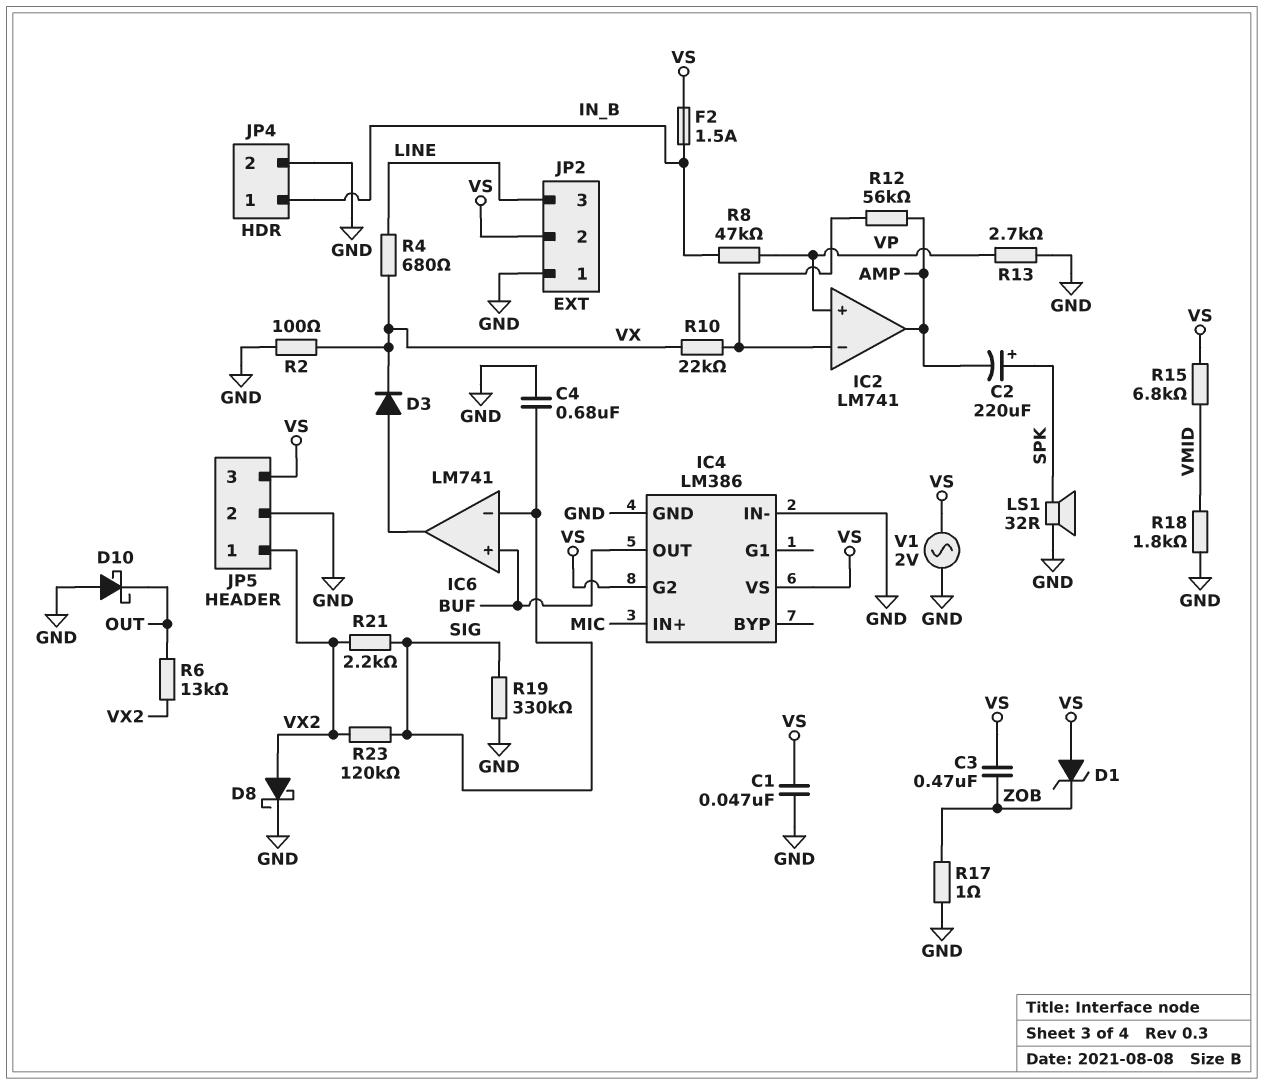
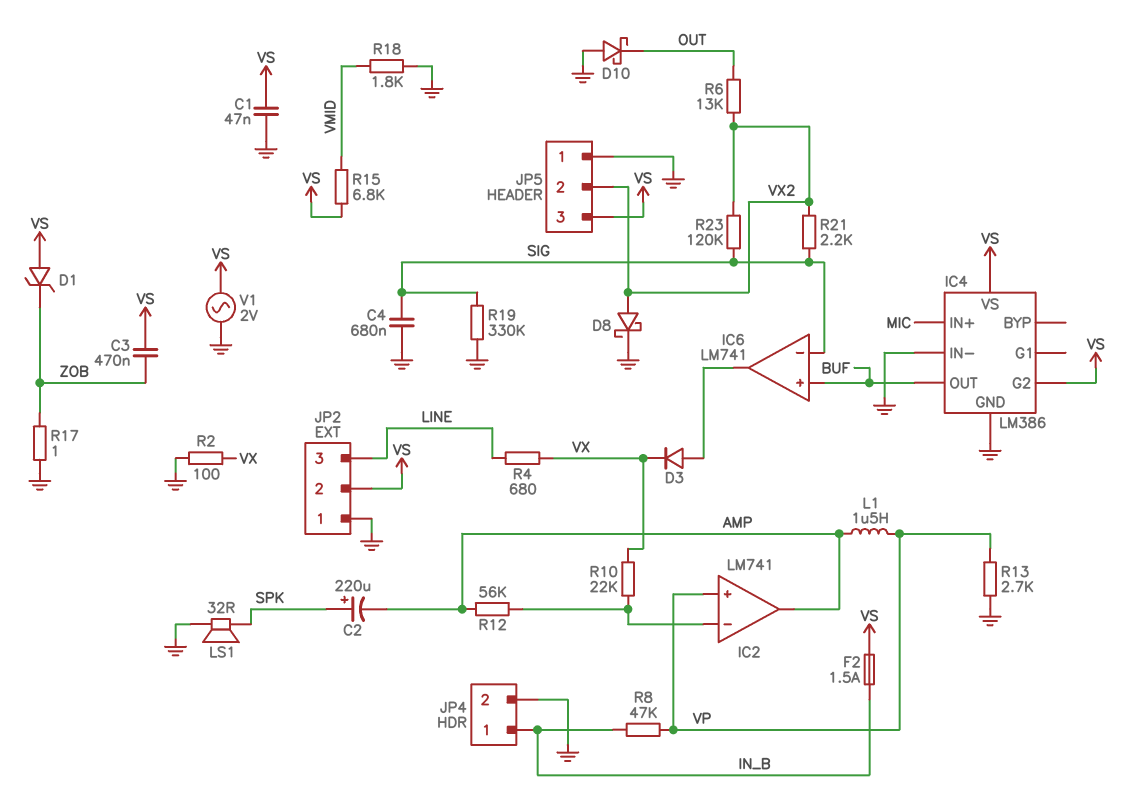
JP5 pin 1: VX2 -> GND
JP5 pin 2: GND -> VX2
L1: none -> 1.5uH (AMP, VP)

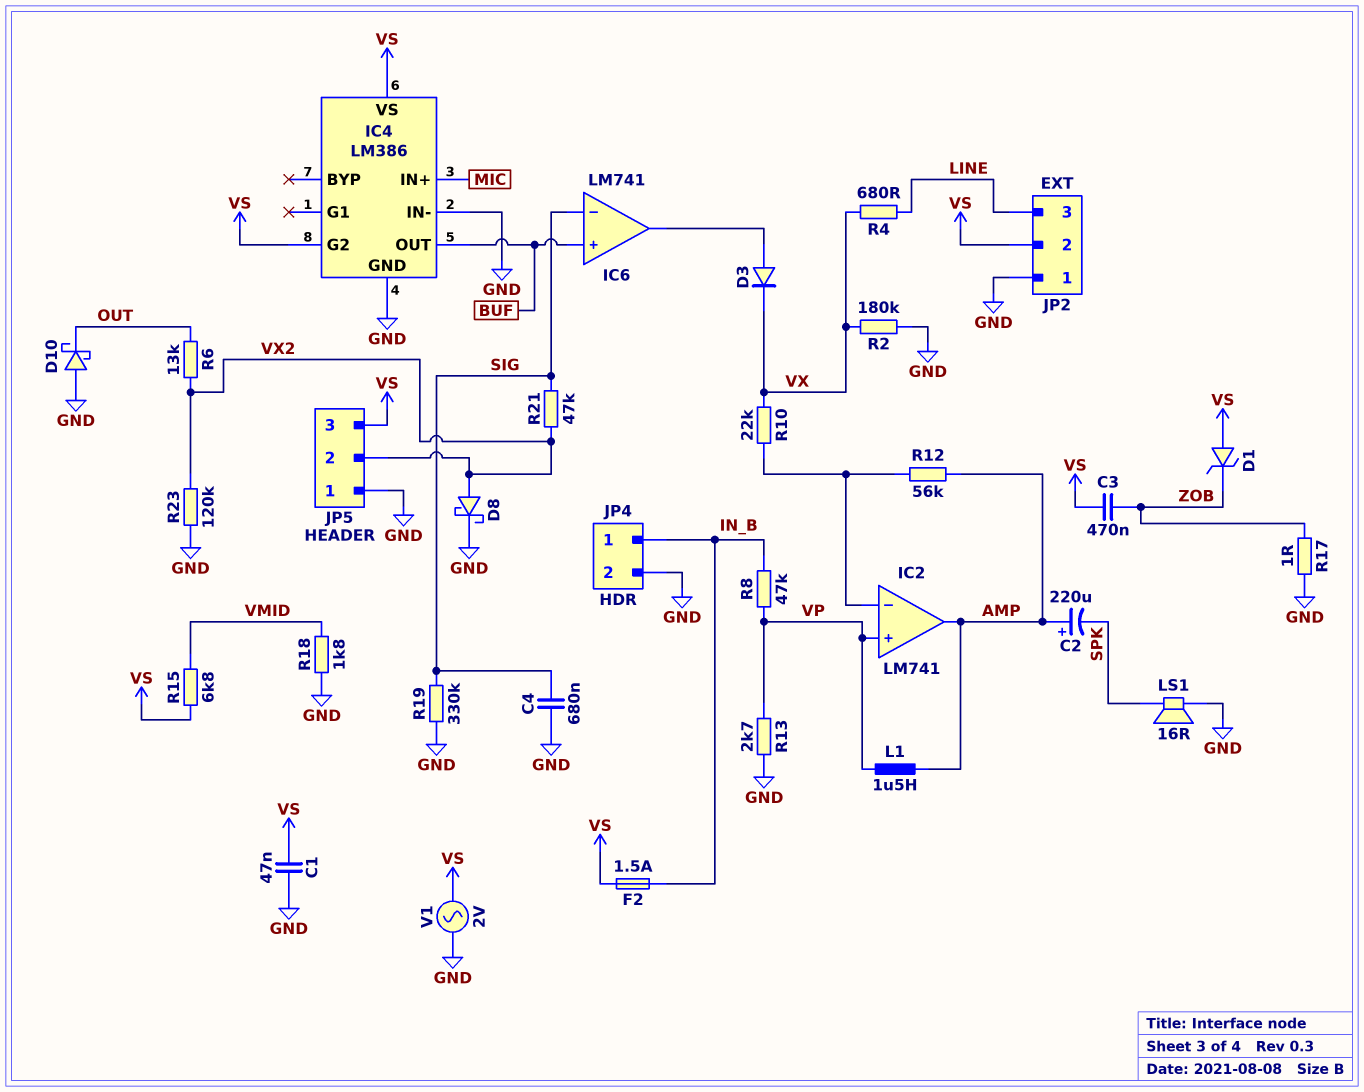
C2: 220uF (plus SPK, minus AMP) -> 220uF (plus AMP, minus SPK)
LS1: speaker 32R (GND, SPK) -> speaker 16R (GND, SPK)
R2: 100 (GND, VX) -> 180k (GND, VX)
R21: 2.2k (SIG, VX2) -> 47k (SIG, VX2)
R23: 120k (SIG, VX2) -> 120k (GND, VX2)

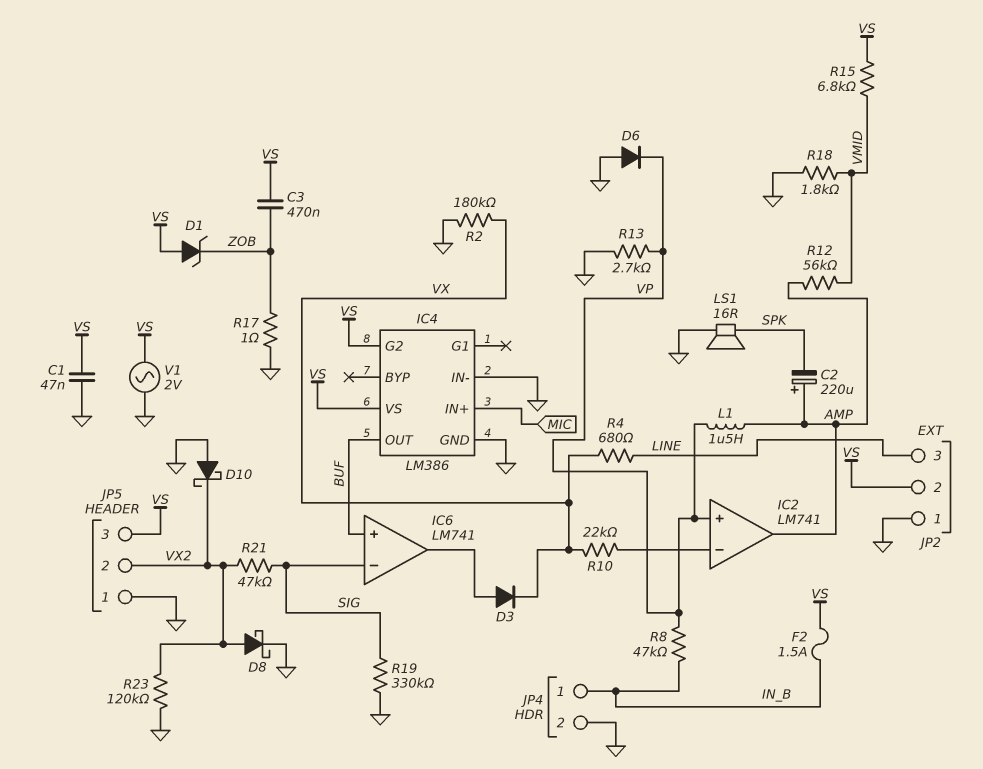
C4: 680nF (GND, SIG) -> none
D6: none -> diode (A GND, K VP)
D10: schottky (A GND, K OUT) -> schottky (A GND, K VX2)
R6: 13k (OUT, VX2) -> none
R12: 56k (AMP, IC2/in-) -> 56k (AMP, VMID)

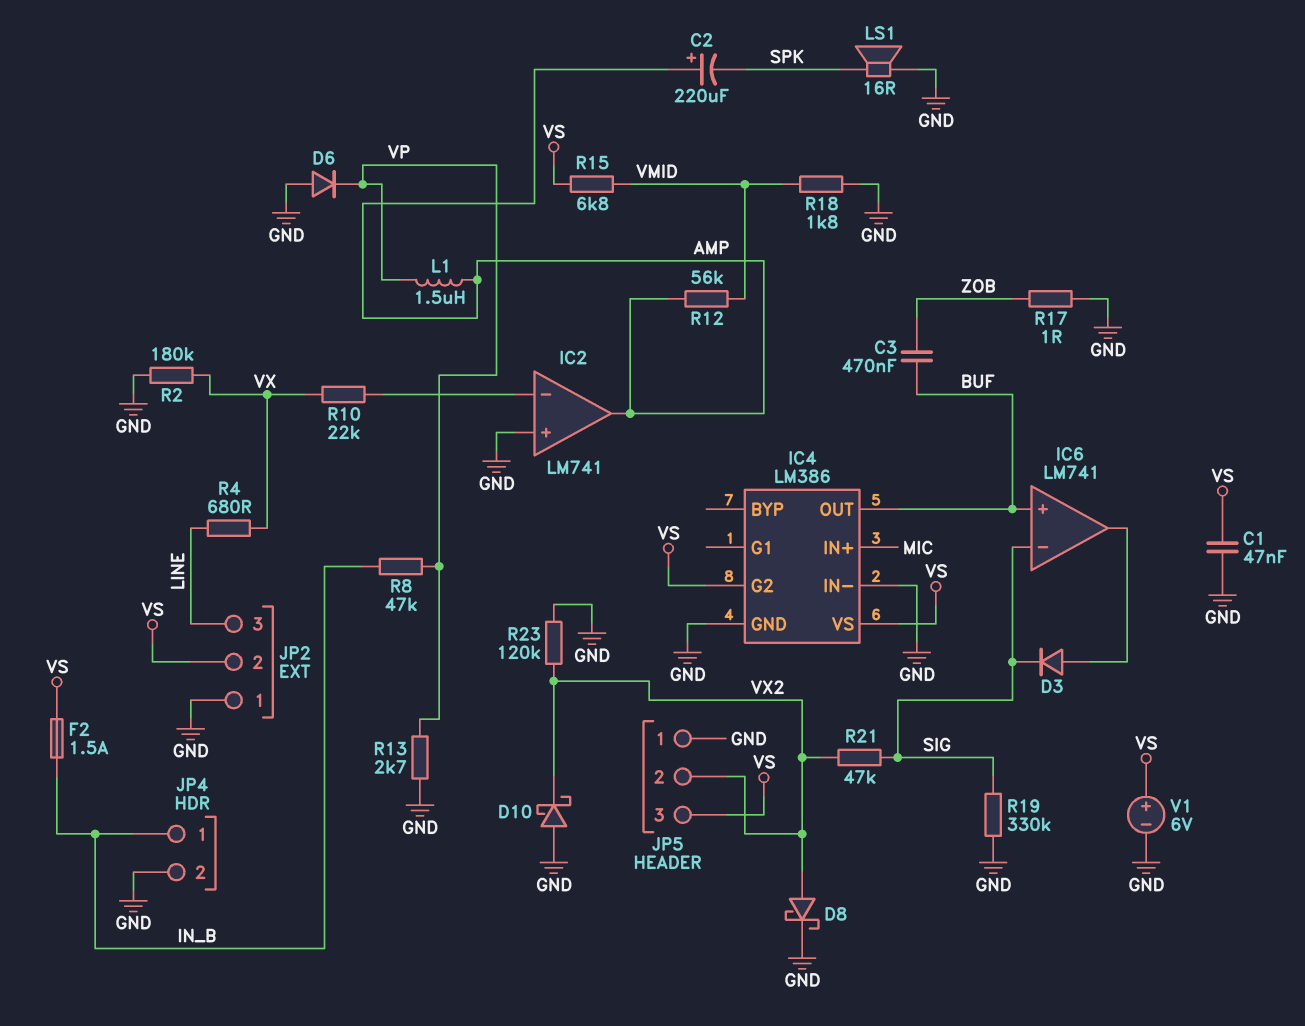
C3: 470nF (VS, ZOB) -> 470nF (BUF, ZOB)
D1: zener (A VS, K ZOB) -> none
D3: diode (A IC6/out, K VX) -> diode (A IC6/out, K SIG)
IC2 pin in+: VP -> GND
V1: AC 2V (GND, VS) -> 6V (plus VS, minus GND)

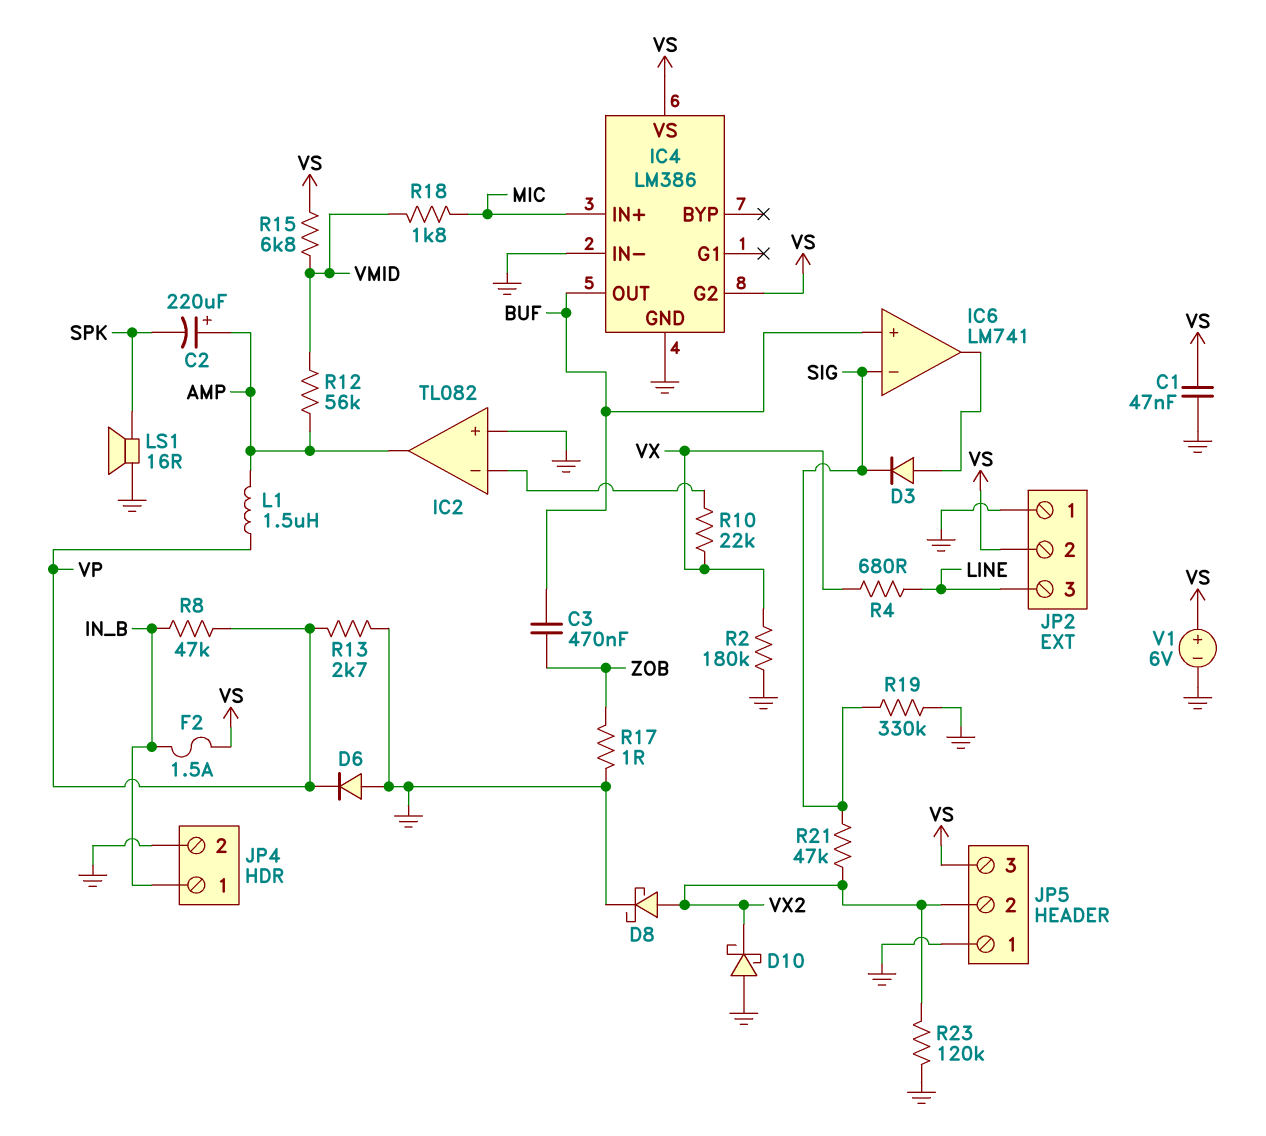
IC2: LM741 -> TL082
R18: 1.8k (GND, VMID) -> 1.8k (MIC, VMID)

